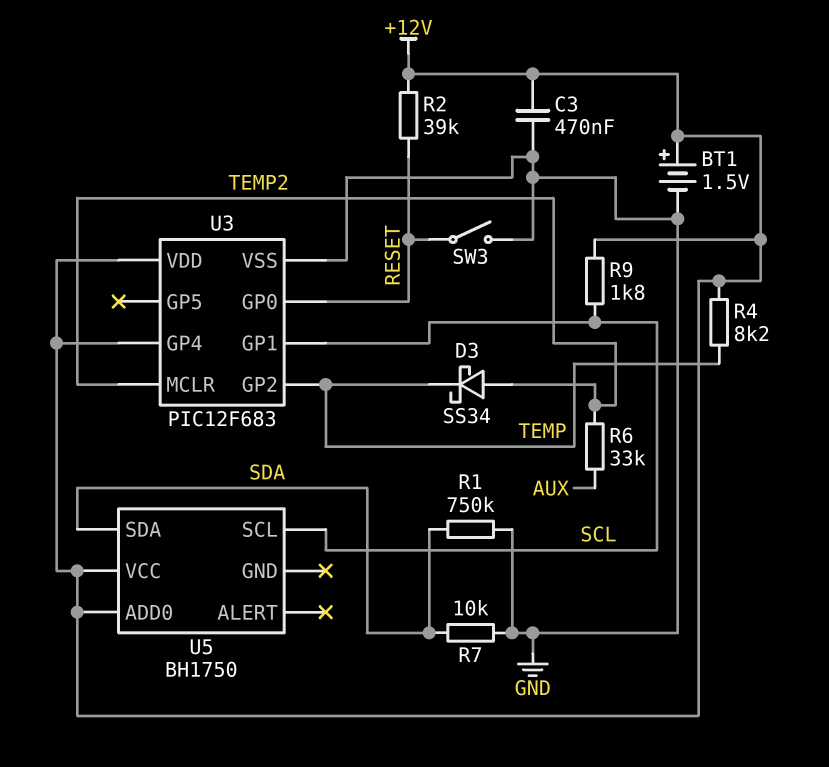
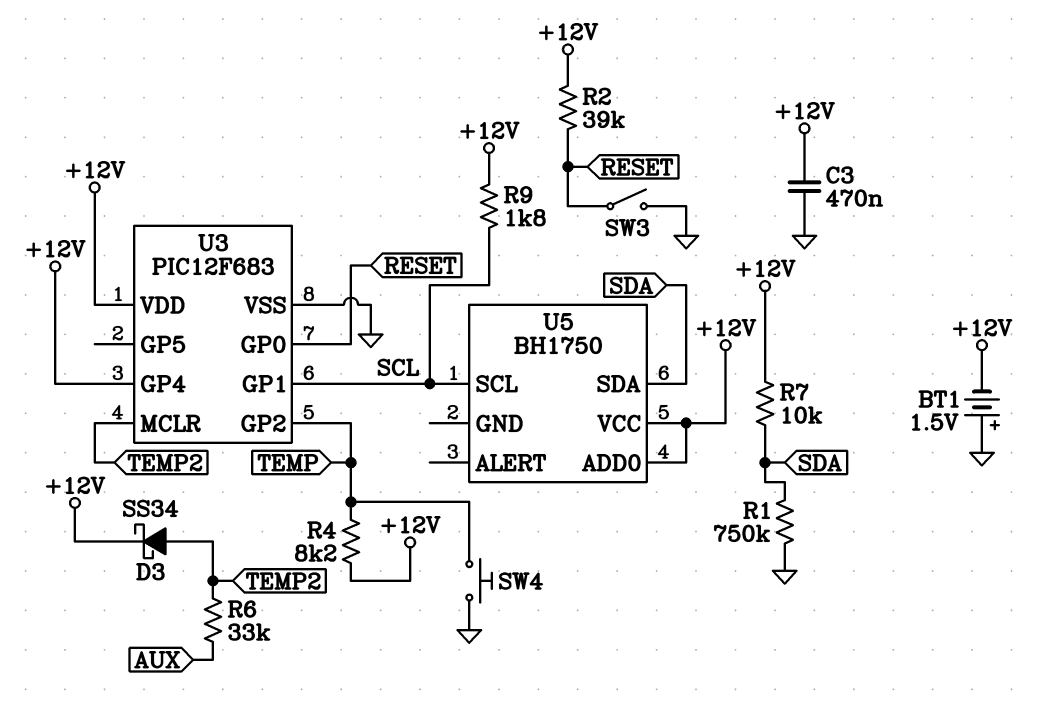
BT1: 1.5V (plus +12V, minus GND) -> 1.5V (plus GND, minus +12V)
D3: schottky SS34 (A TEMP2, K TEMP) -> schottky SS34 (A TEMP2, K +12V)
R7: 10k (GND, SDA) -> 10k (+12V, SDA)
SW4: none -> button (GND, TEMP)

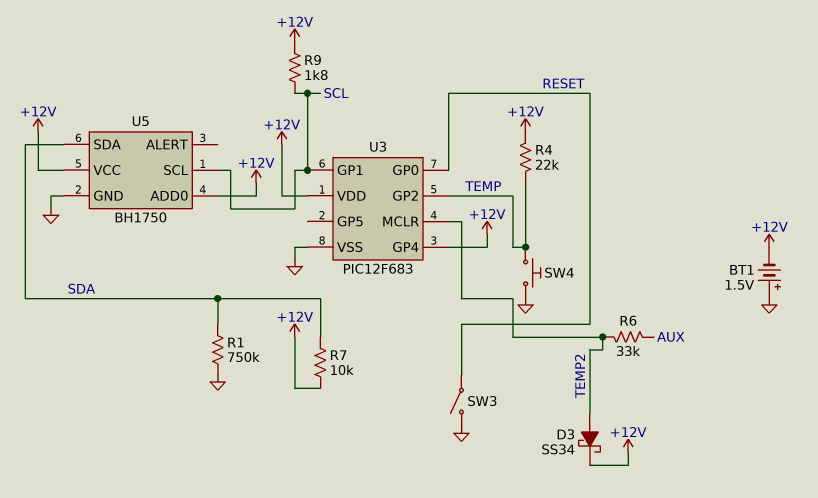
C3: 470nF (+12V, GND) -> none
R2: 39k (+12V, RESET) -> none
R4: 8.2k (+12V, TEMP) -> 22k (+12V, TEMP)
U5 pin GND: none -> GND

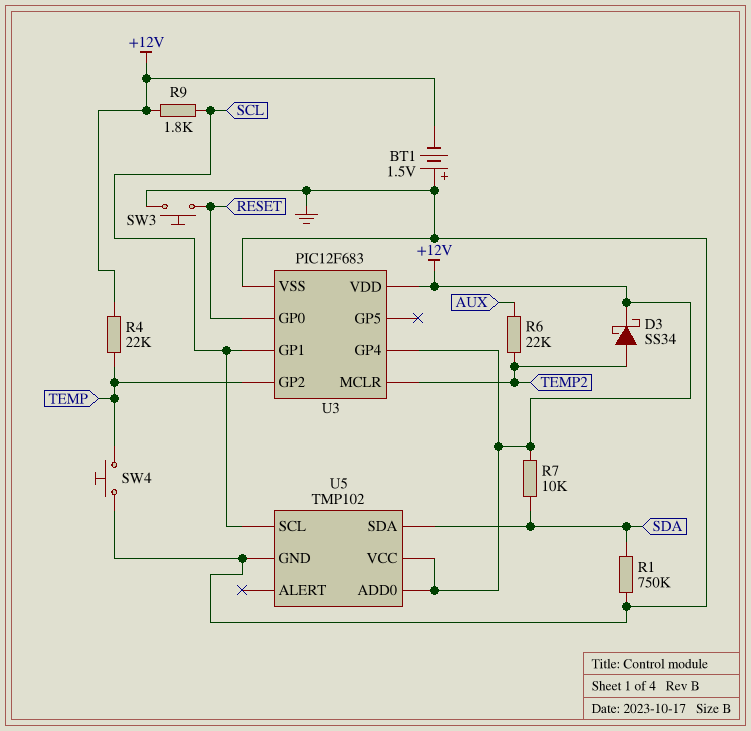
R6: 33k (AUX, TEMP2) -> 22k (AUX, TEMP2)
SW3: switch (GND, RESET) -> button (GND, RESET)
U5: BH1750 -> TMP102

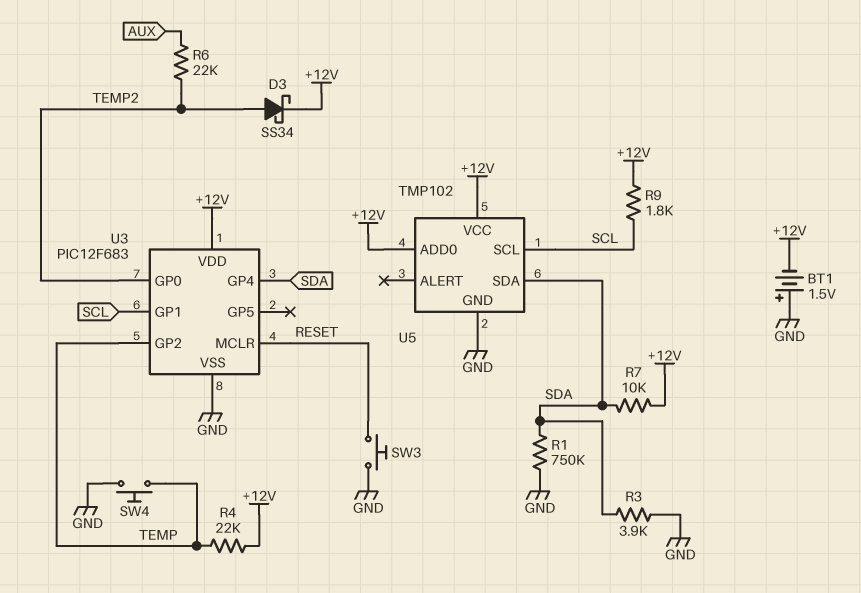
R3: none -> 3.9k (GND, SDA)
U3 pin GP0: RESET -> TEMP2
U3 pin GP4: +12V -> SDA
U3 pin MCLR: TEMP2 -> RESET

